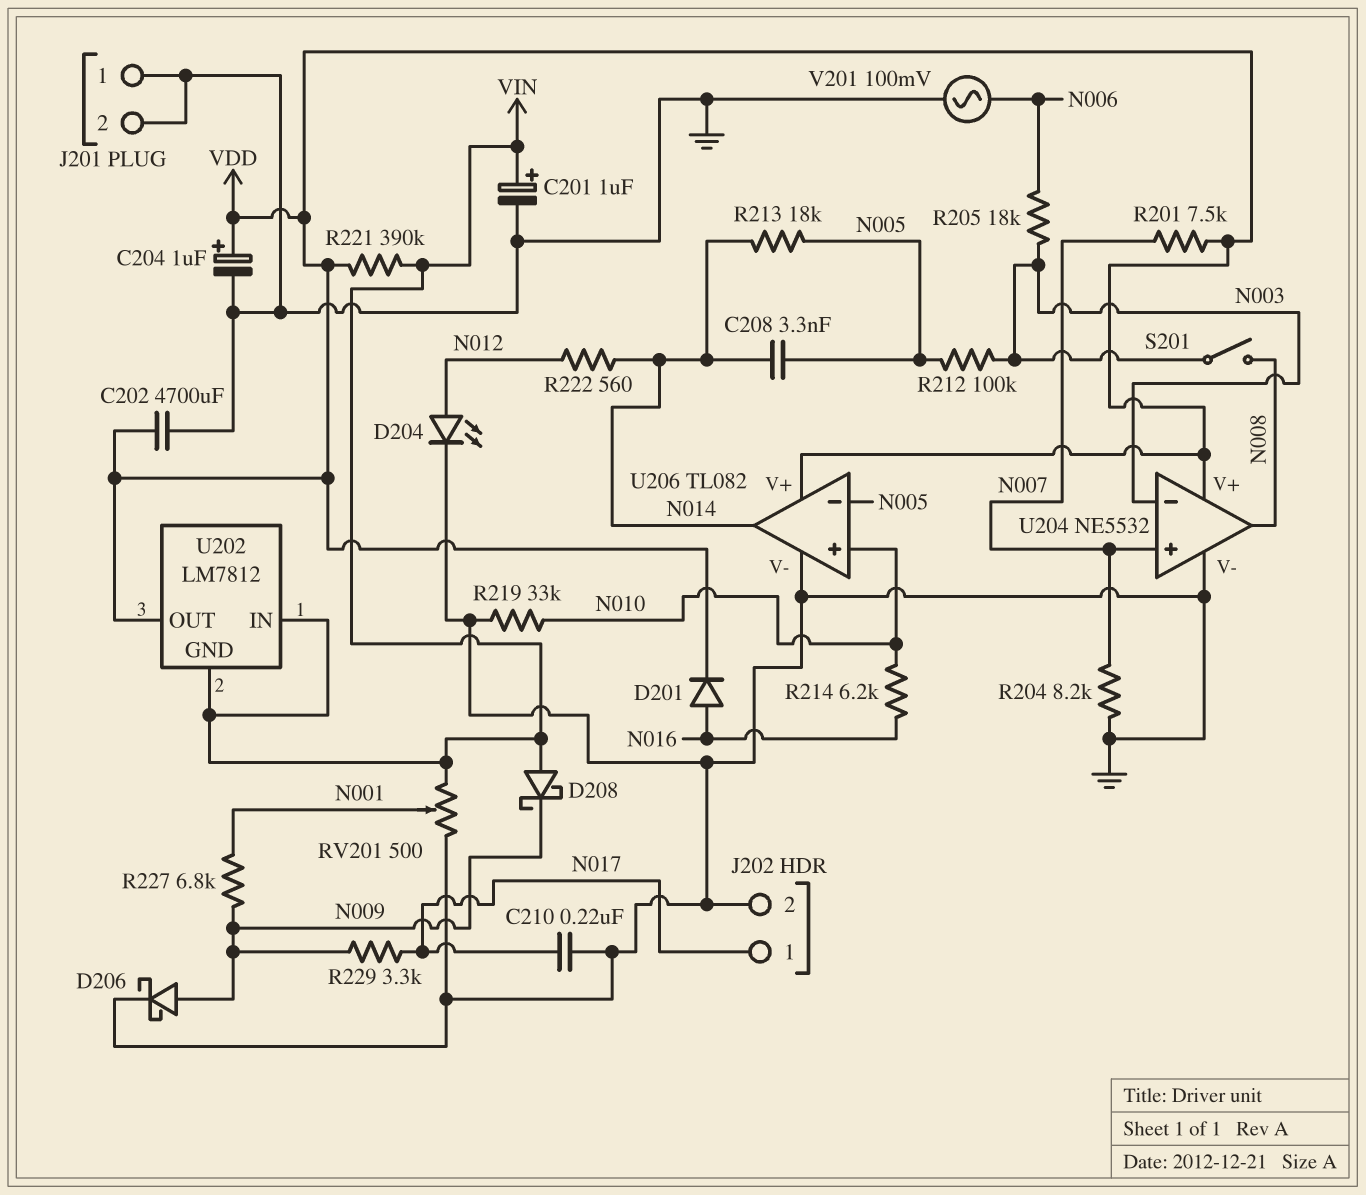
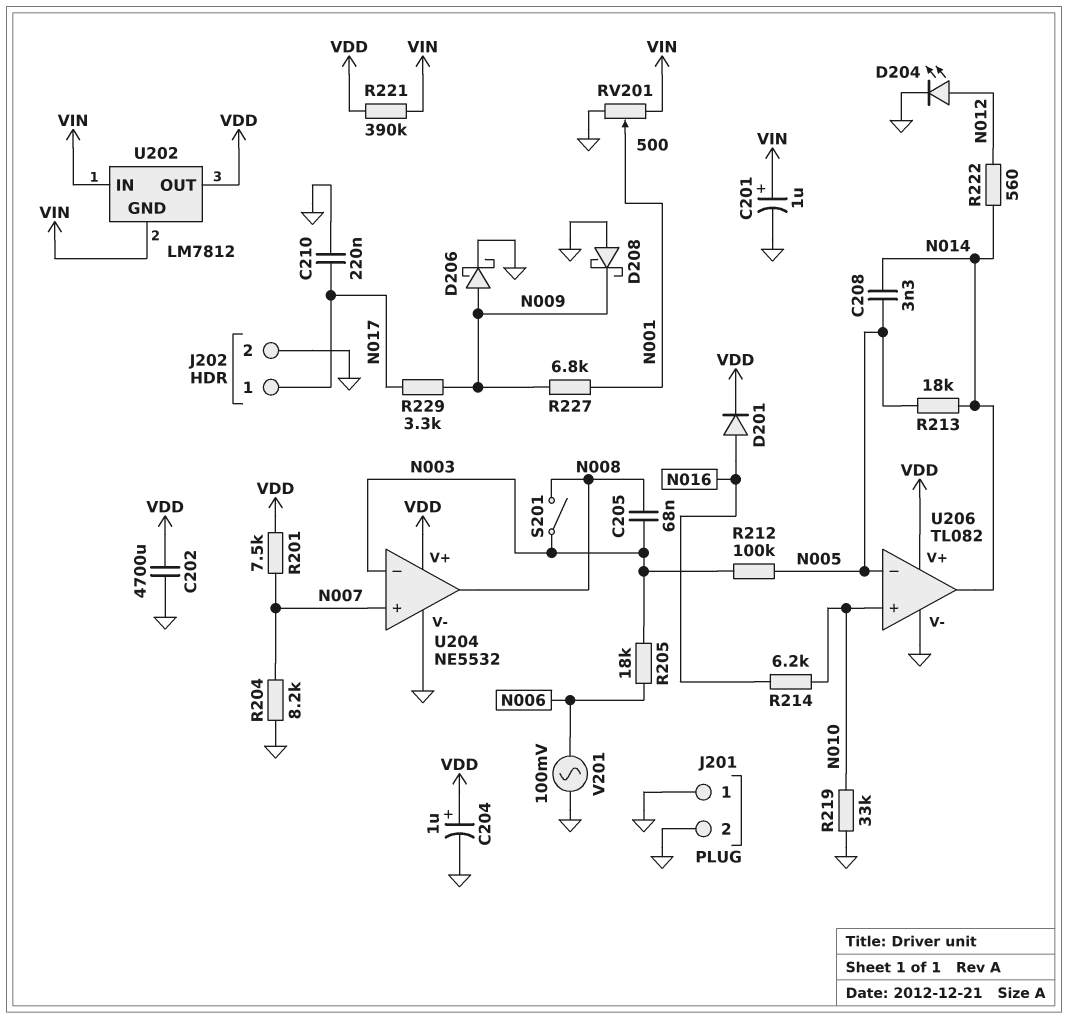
C205: none -> 68nF (N003, N008)
D208: schottky (A VIN, K N009) -> schottky (A GND, K N009)

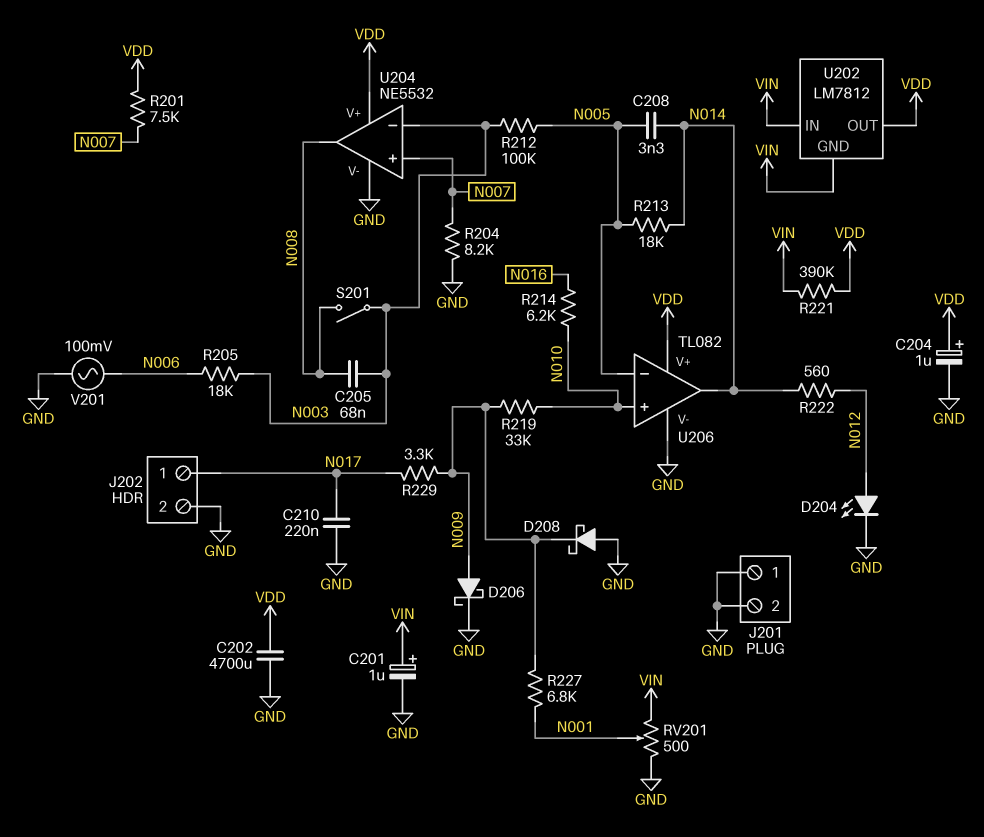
D201: diode (A N016, K VDD) -> none
R219: 33k (GND, N010) -> 33k (N009, N010)

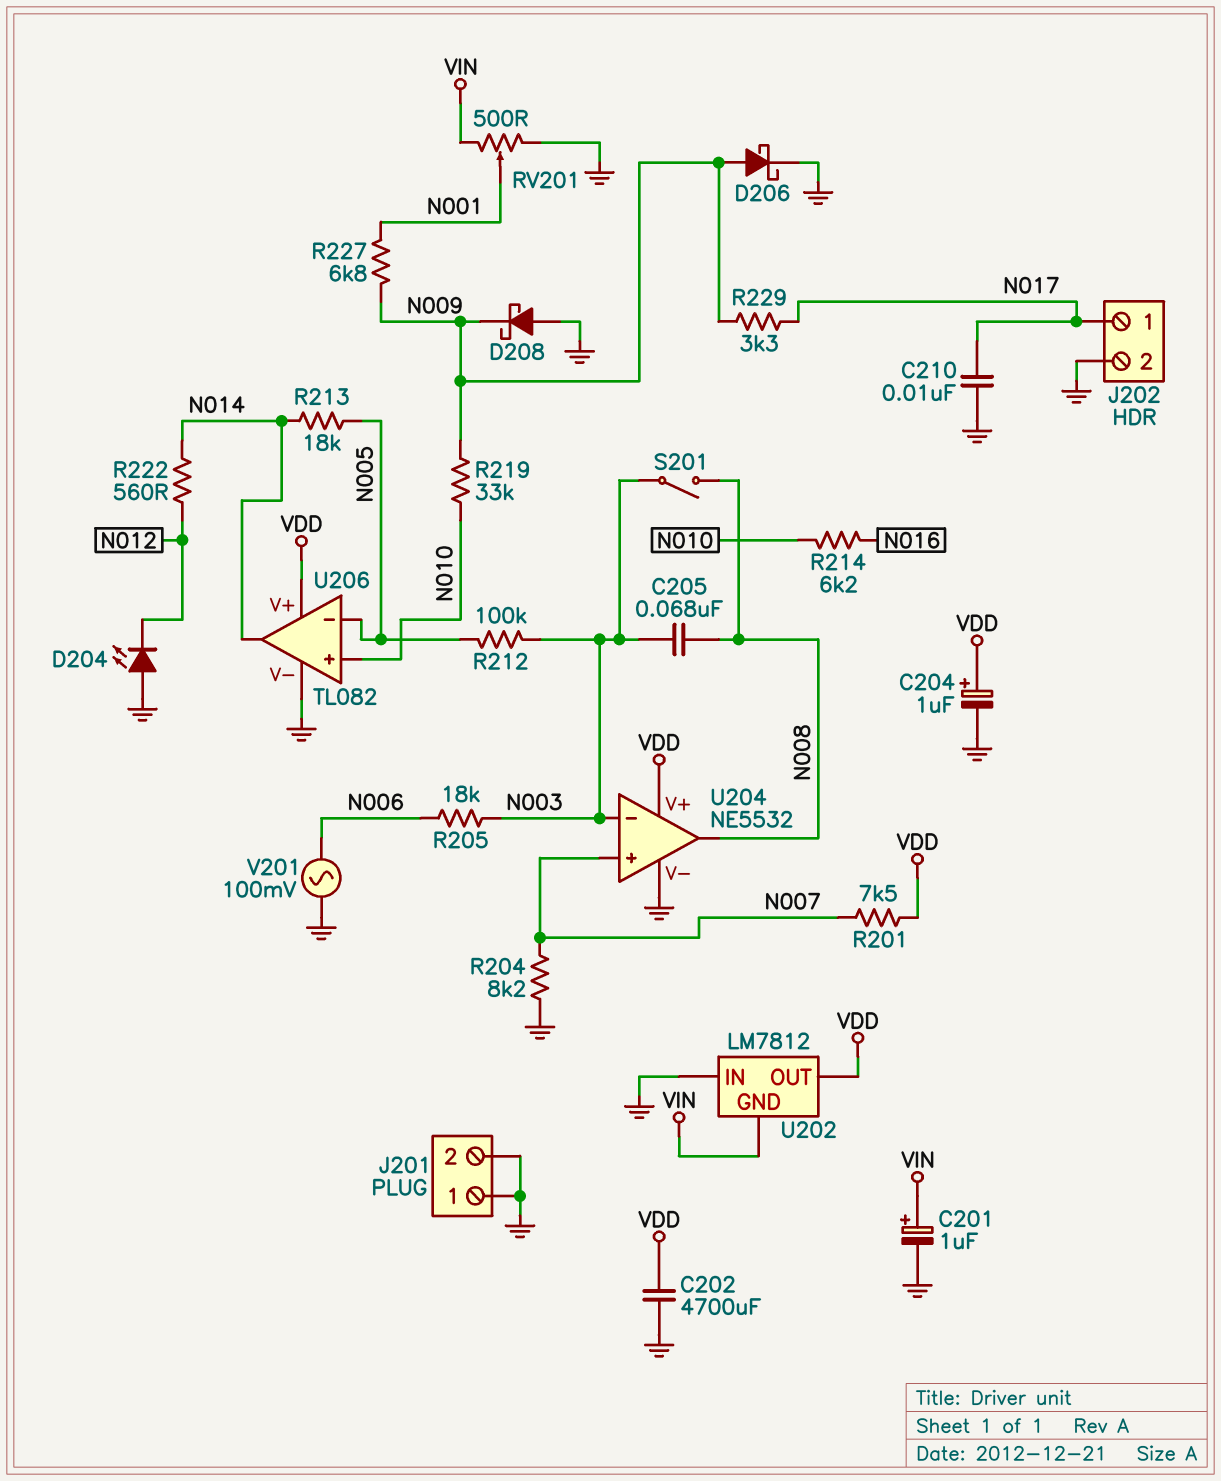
C208: 3.3nF (N005, N014) -> none
C210: 220nF (GND, N017) -> 10nF (GND, N017)
D204: LED (A N012, K GND) -> LED (A GND, K N012)
R221: 390k (VDD, VIN) -> none
U202 pin IN: VIN -> GND

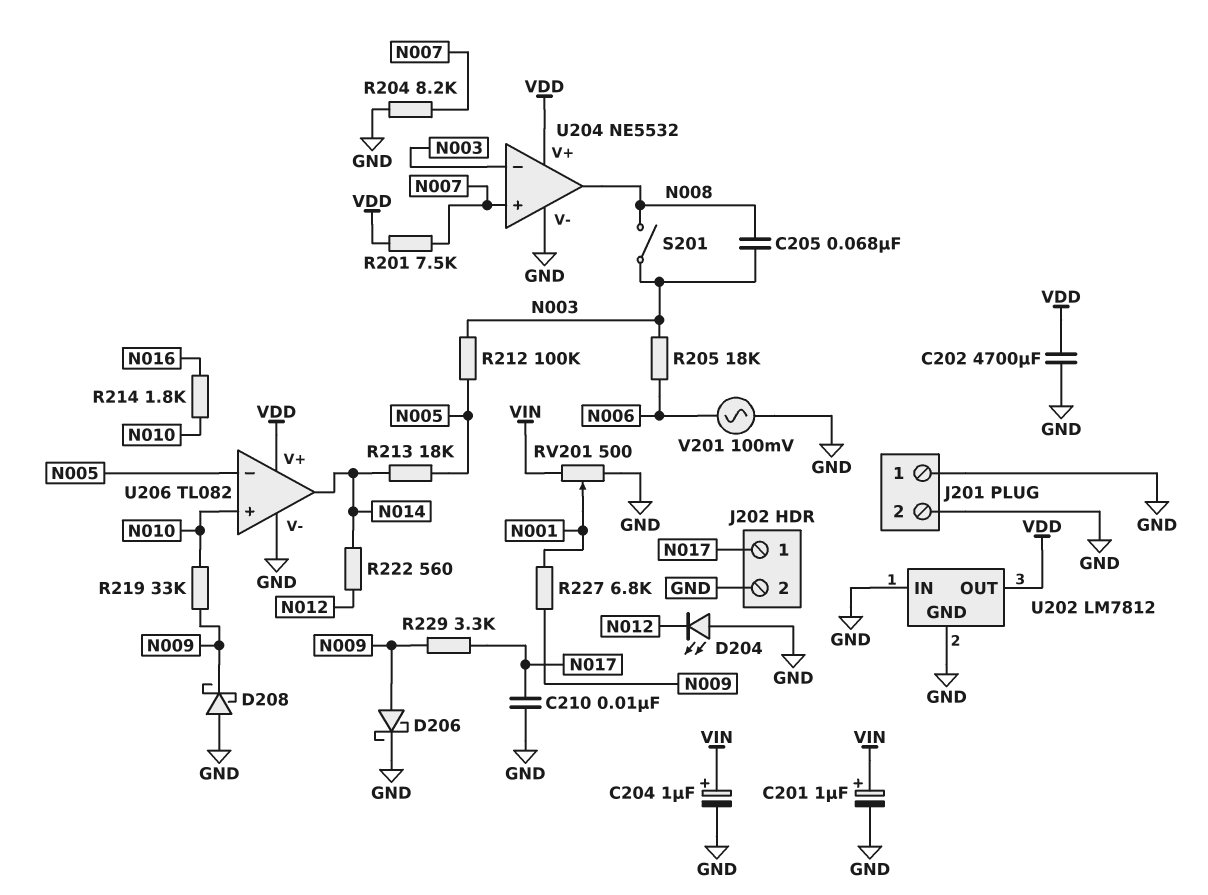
C204: 1uF (plus VDD, minus GND) -> 1uF (plus VIN, minus GND)
R214: 6.2k (N010, N016) -> 1.8k (N010, N016)
U202 pin GND: VIN -> GND

